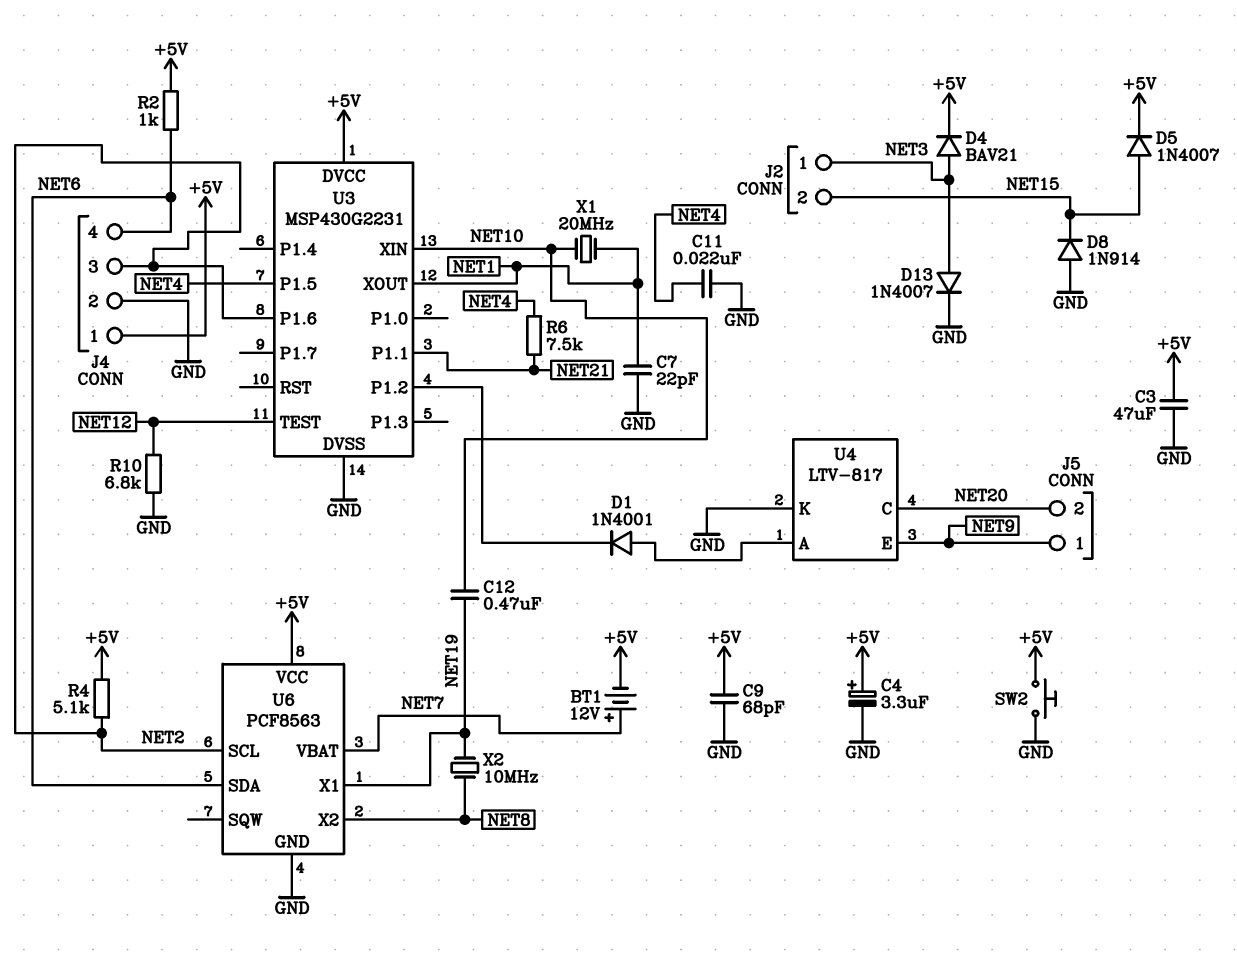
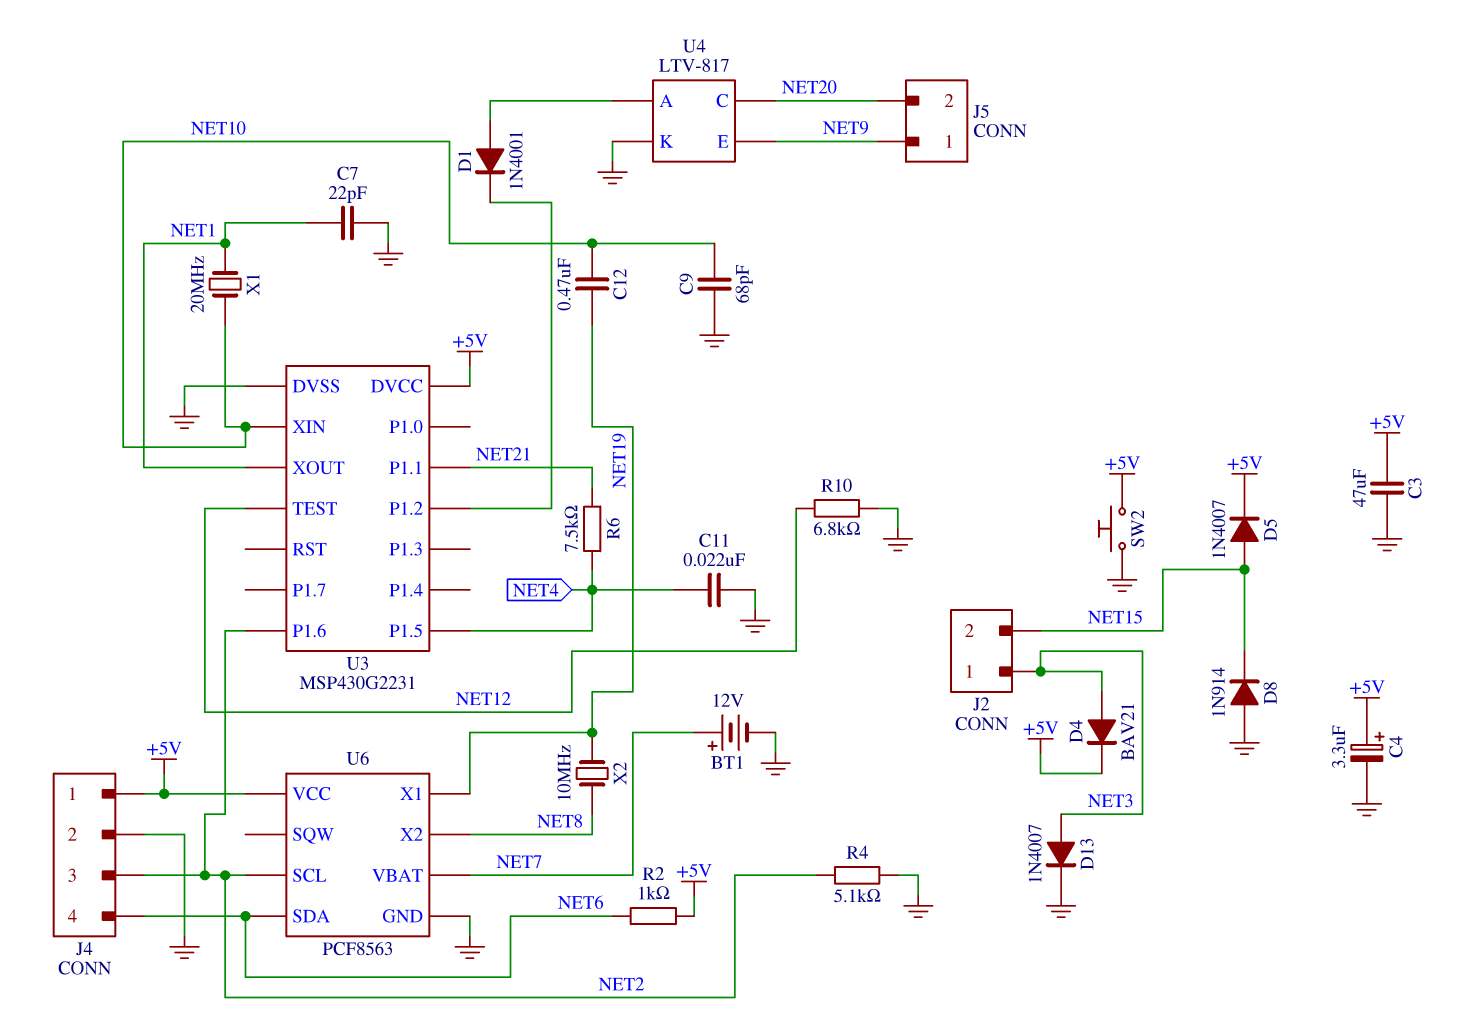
BT1: 12V (plus NET7, minus +5V) -> 12V (plus NET7, minus GND)
C9: 68pF (+5V, GND) -> 68pF (GND, NET10)
R4: 5.1k (+5V, NET2) -> 5.1k (GND, NET2)

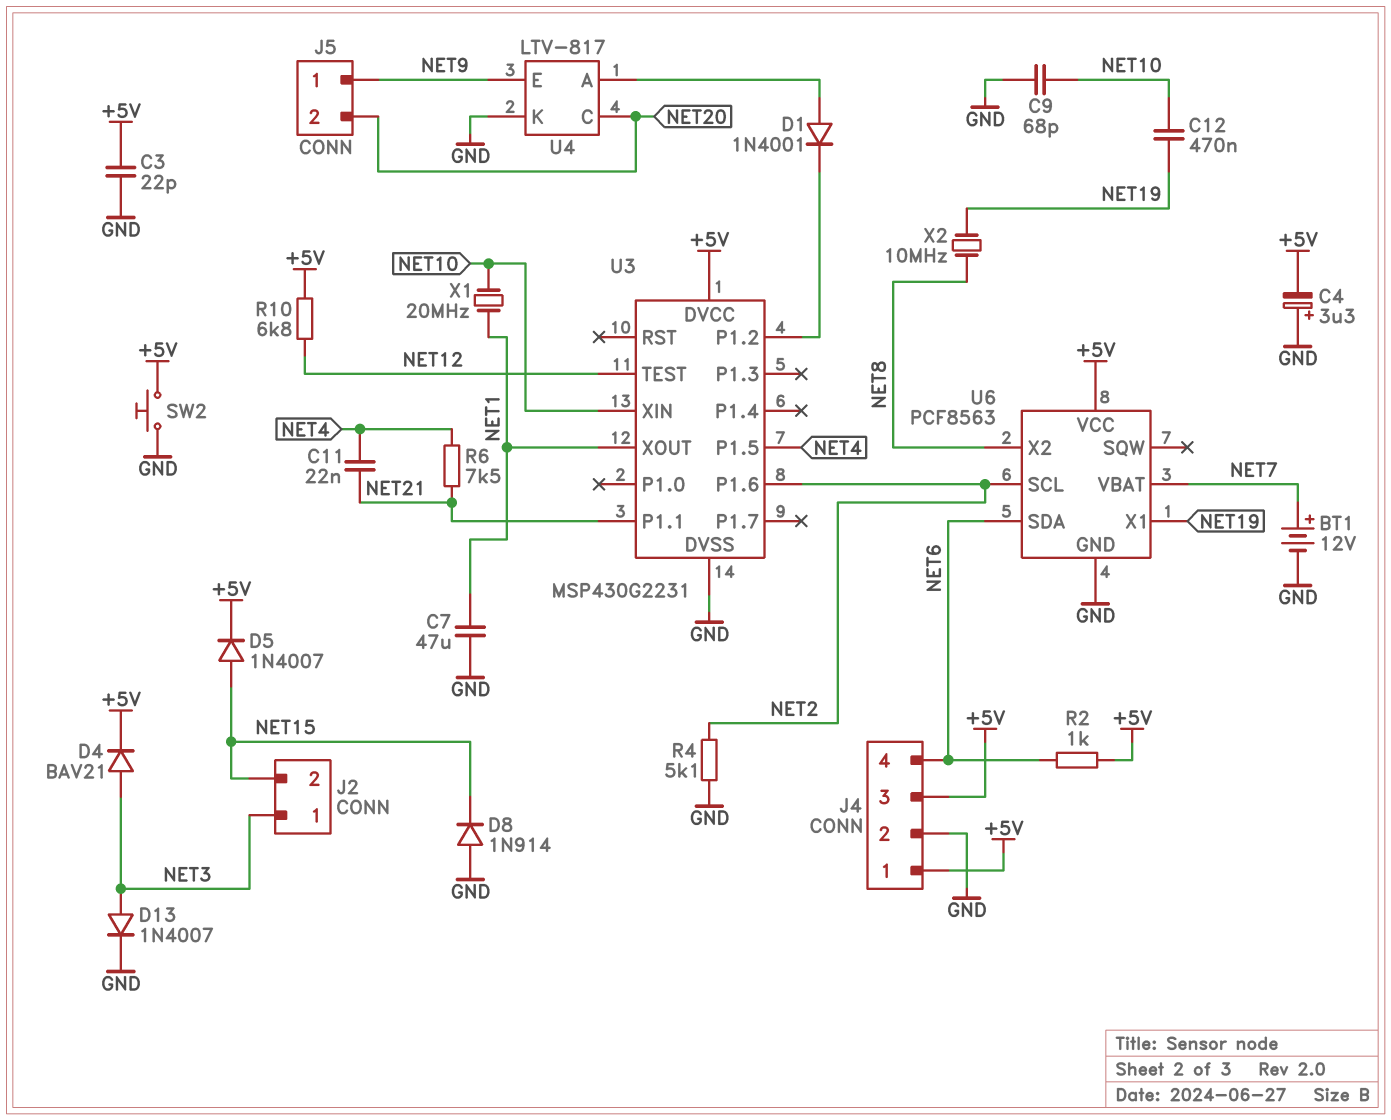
C3: 47uF (+5V, GND) -> 22pF (+5V, GND)
C4: 3.3uF (plus +5V, minus GND) -> 3.3uF (plus GND, minus +5V)
C7: 22pF (GND, NET1) -> 47uF (GND, NET1)
C11: 22nF (GND, NET4) -> 22nF (NET4, NET21)
J4 pin 3: NET2 -> +5V
R10: 6.8k (GND, NET12) -> 6.8k (+5V, NET12)

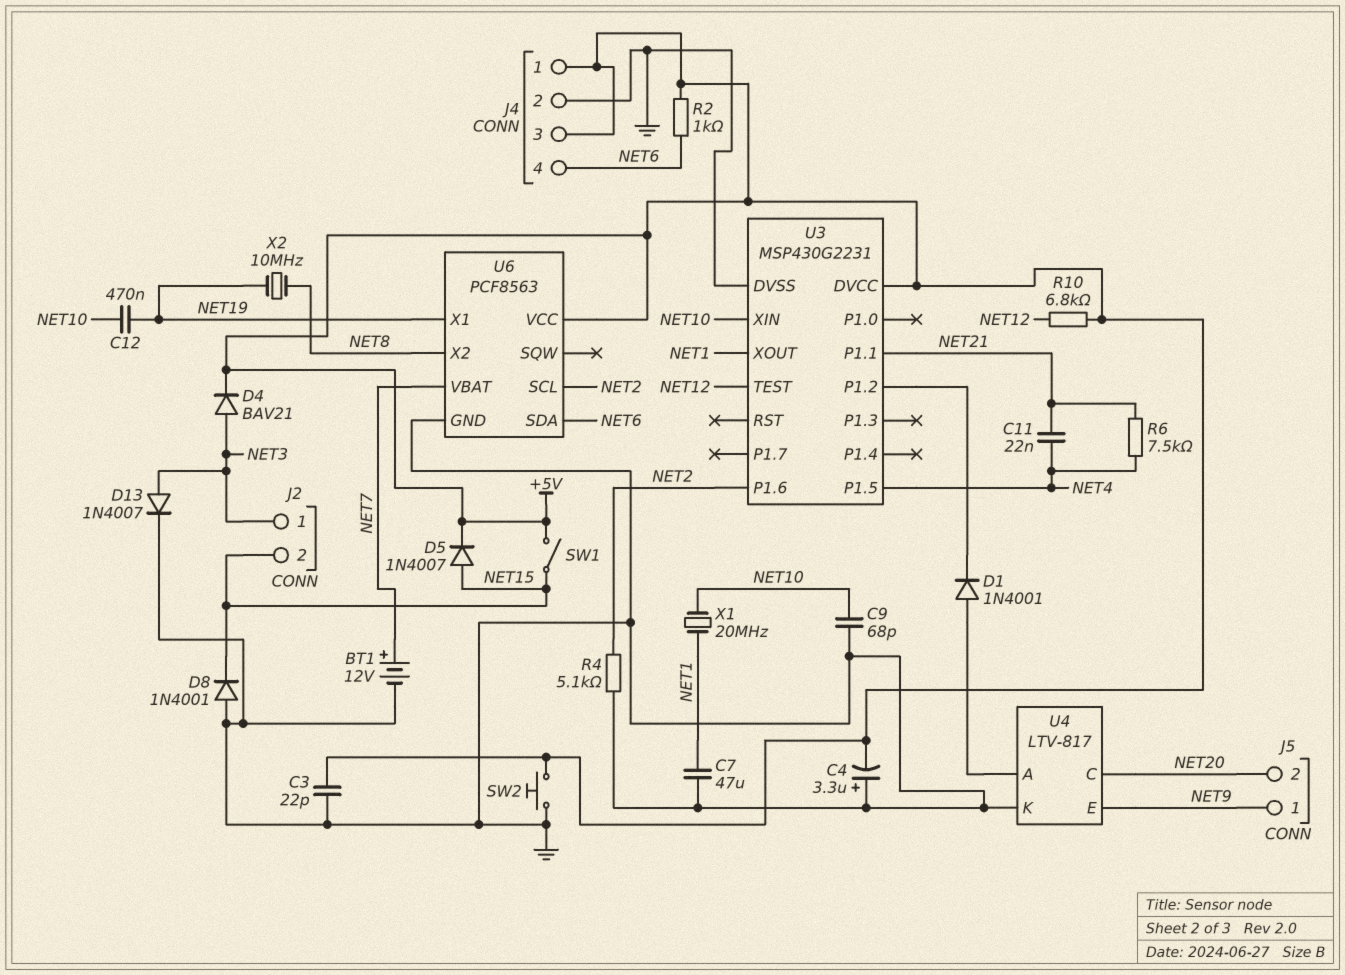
D8: diode 1N914 (A GND, K NET15) -> diode 1N4001 (A GND, K NET15)
SW1: none -> switch (+5V, NET15)

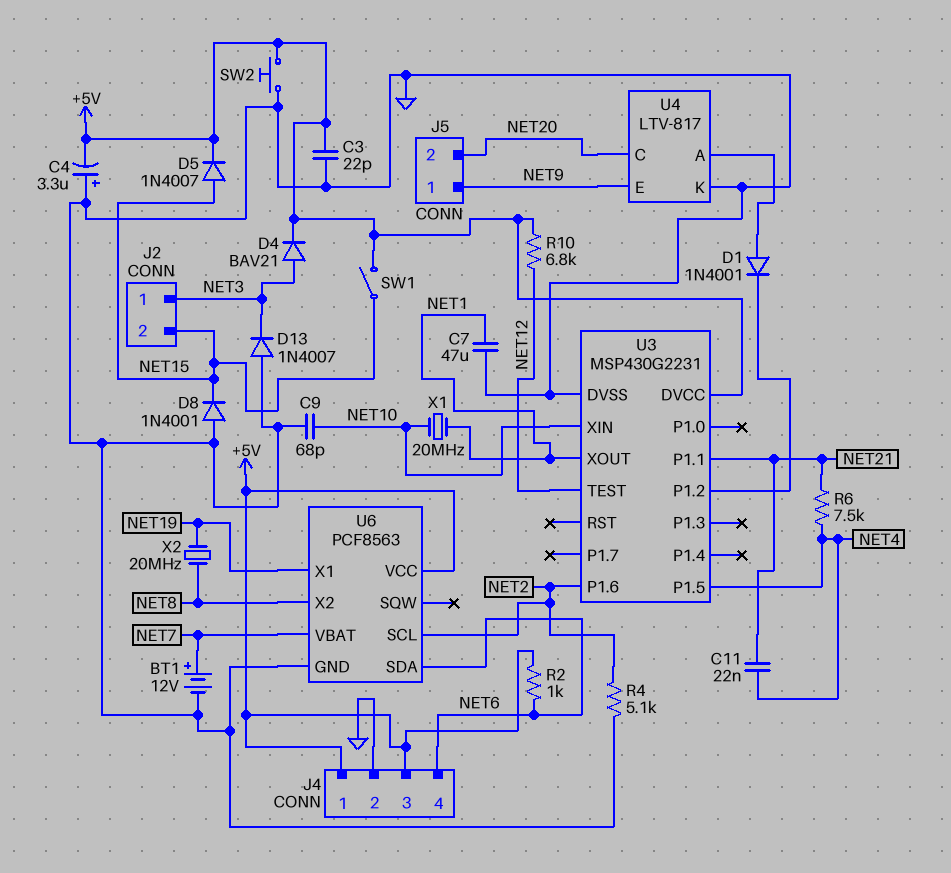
C12: 470nF (NET10, NET19) -> none
D13: diode 1N4007 (A NET3, K GND) -> diode 1N4007 (A GND, K NET3)
X2: 10MHz (NET8, NET19) -> 20MHz (NET8, NET19)

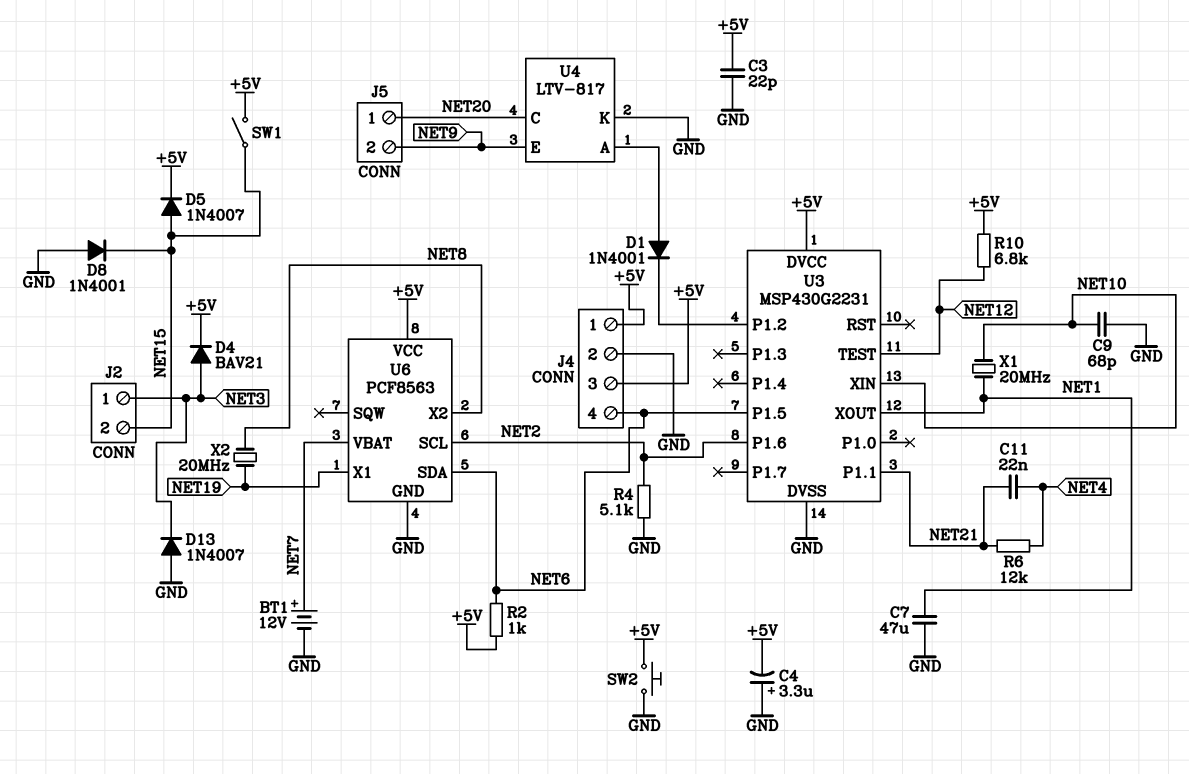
J5 pin 1: NET9 -> NET20
J5 pin 2: NET20 -> NET9
R6: 7.5k (NET4, NET21) -> 12k (NET4, NET21)
U3 pin P1.5: NET4 -> NET6

